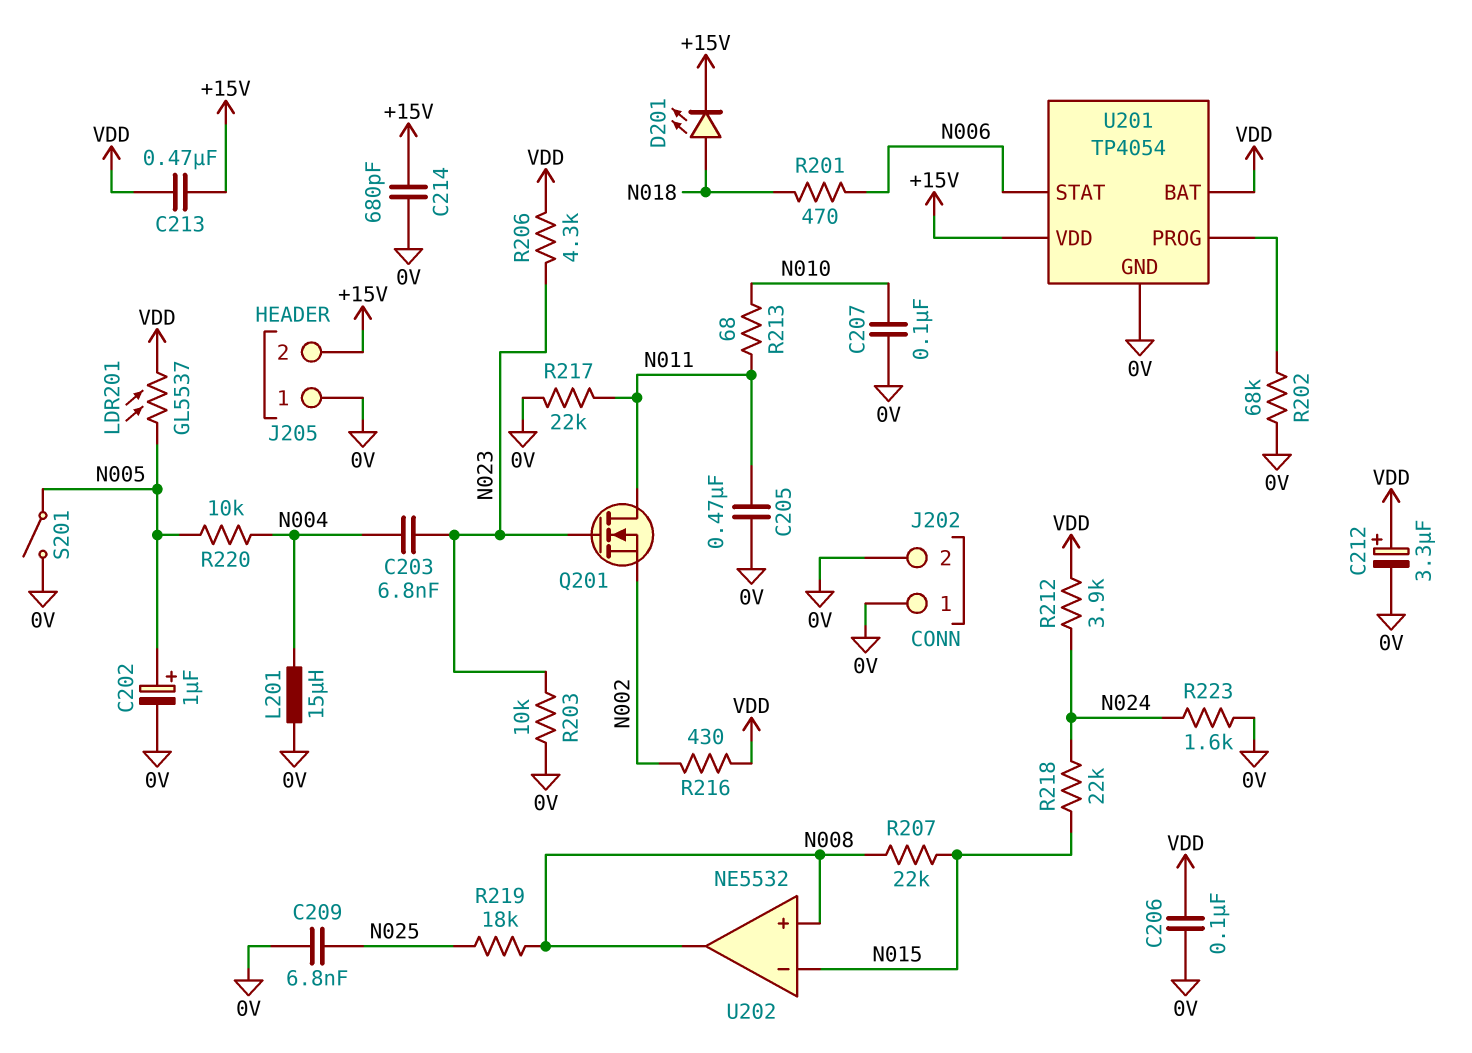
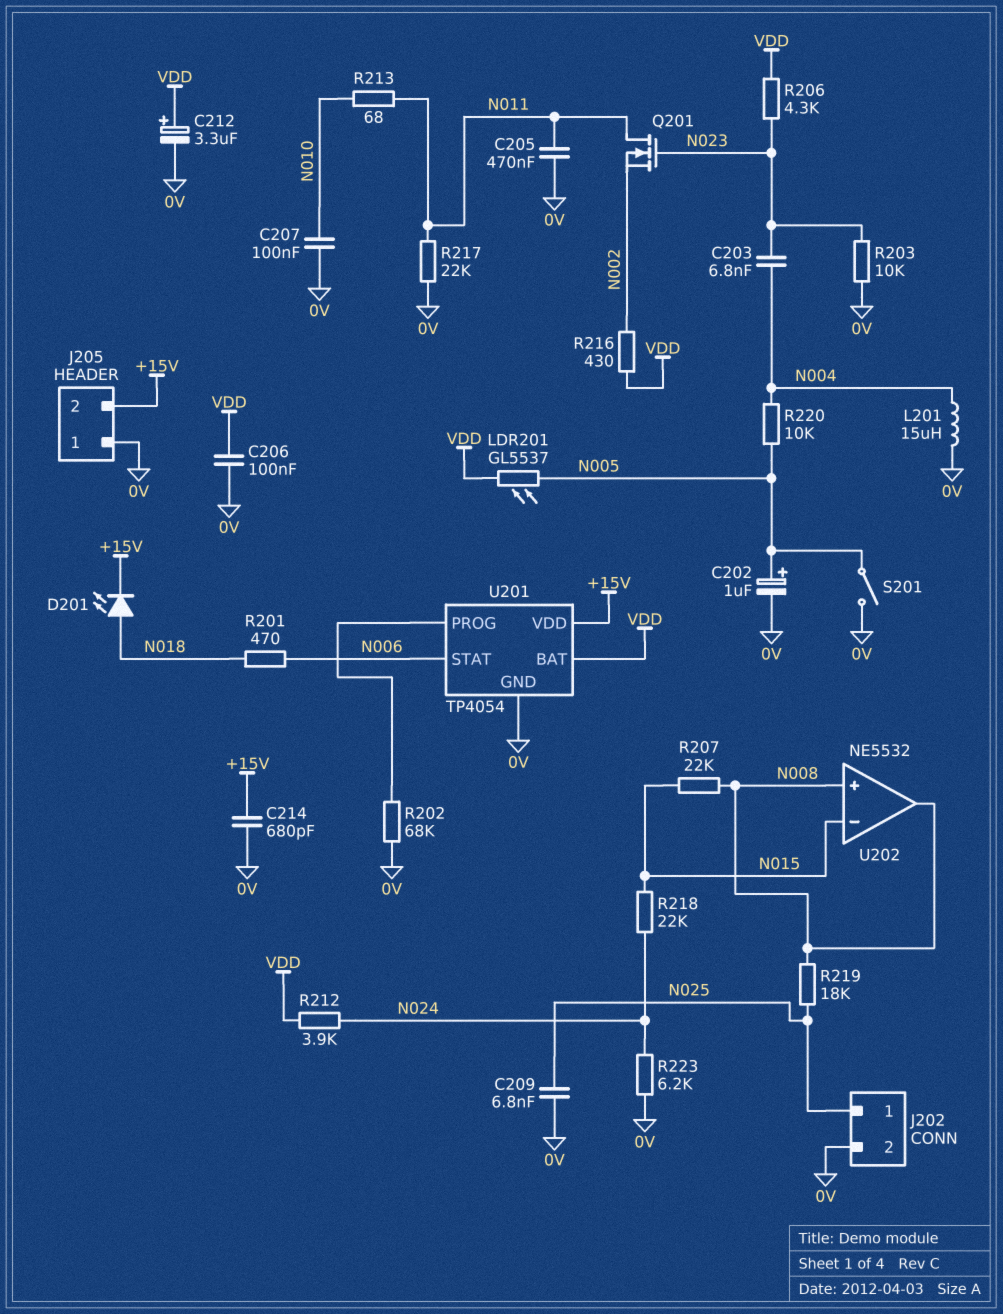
C213: 470nF (+15V, VDD) -> none
J202 pin 1: 0V -> N025
R223: 1.6k (0V, N024) -> 6.2k (0V, N024)

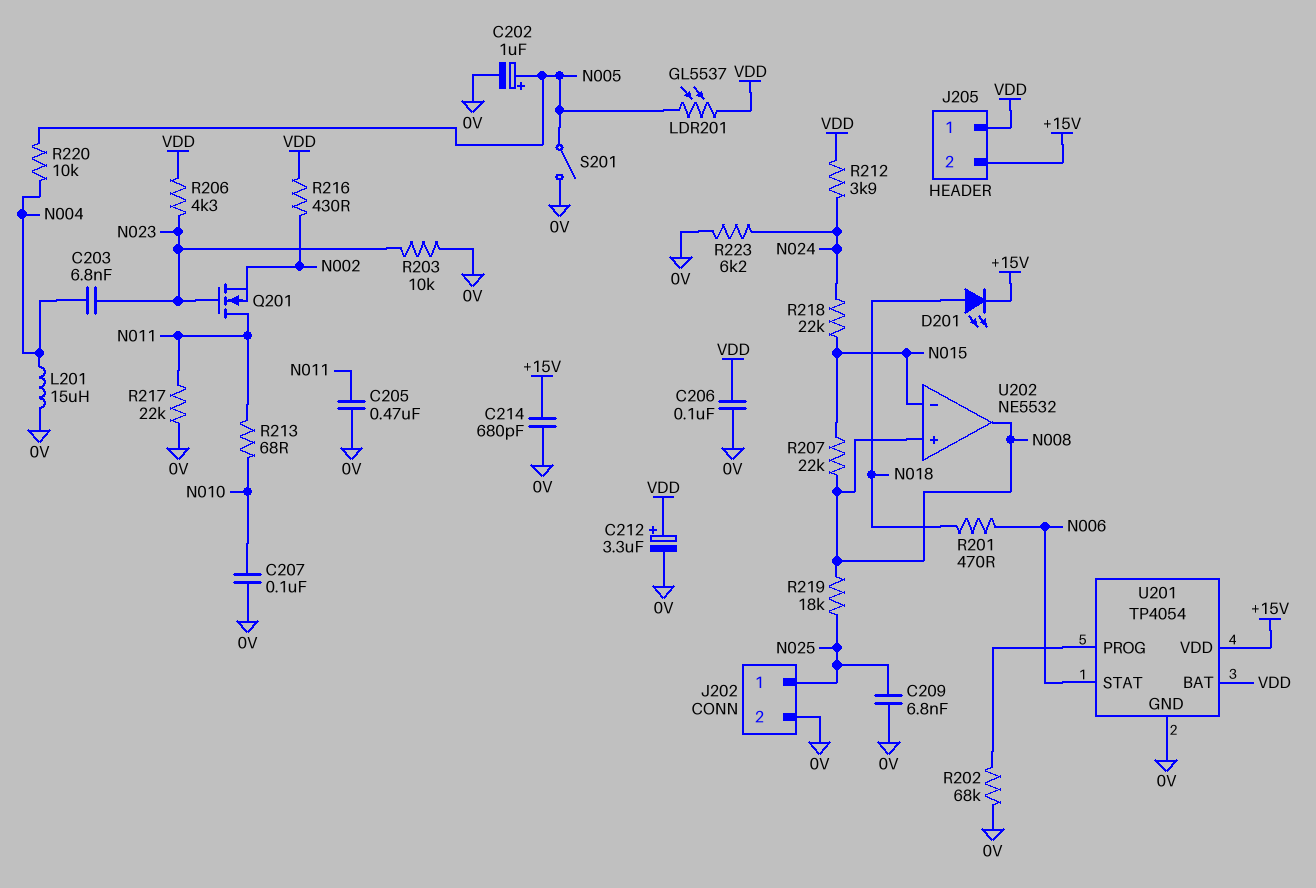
J205 pin 1: 0V -> VDD

